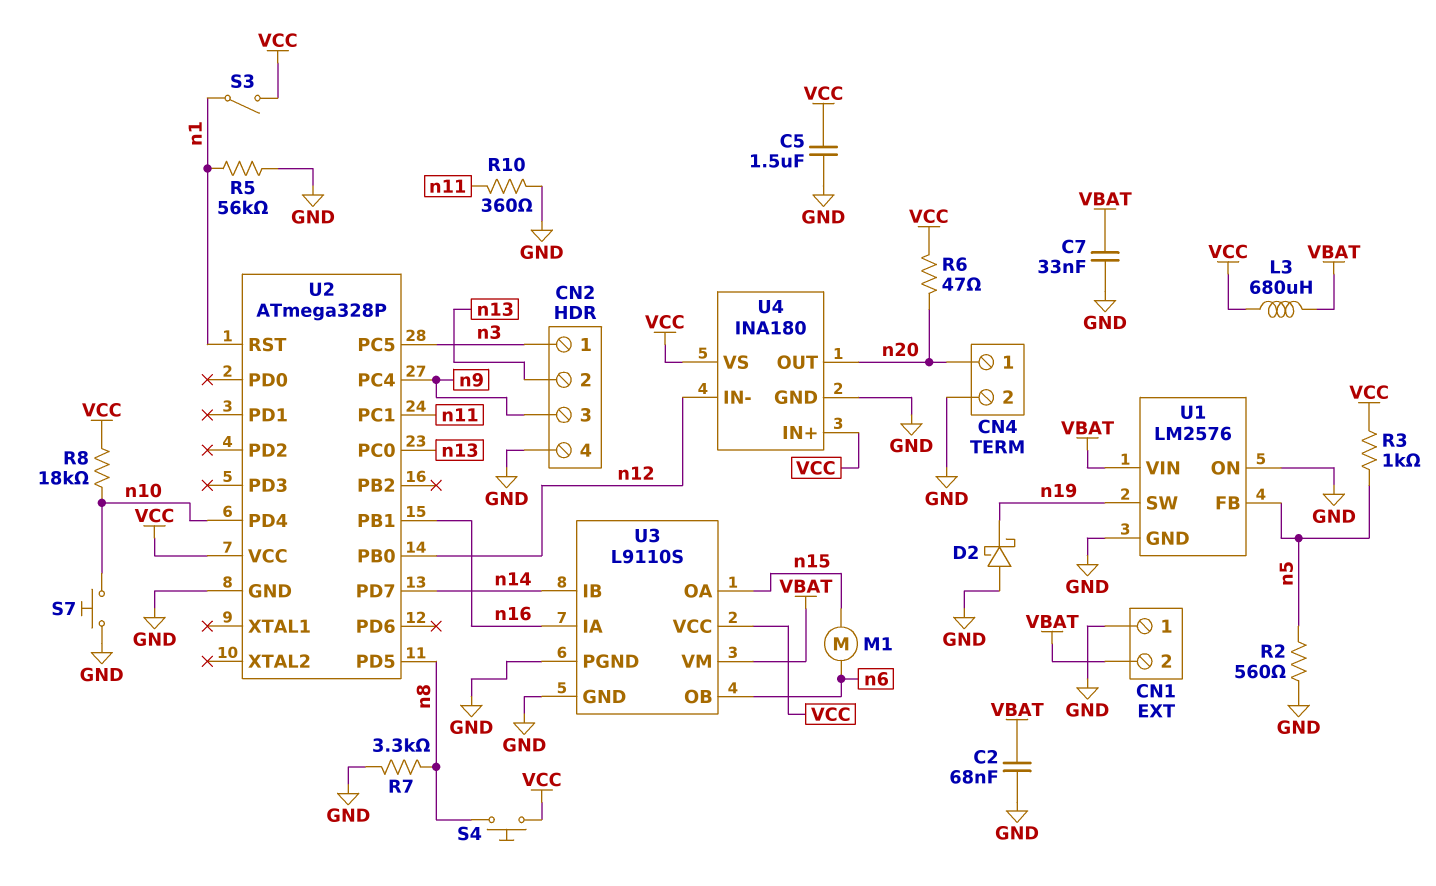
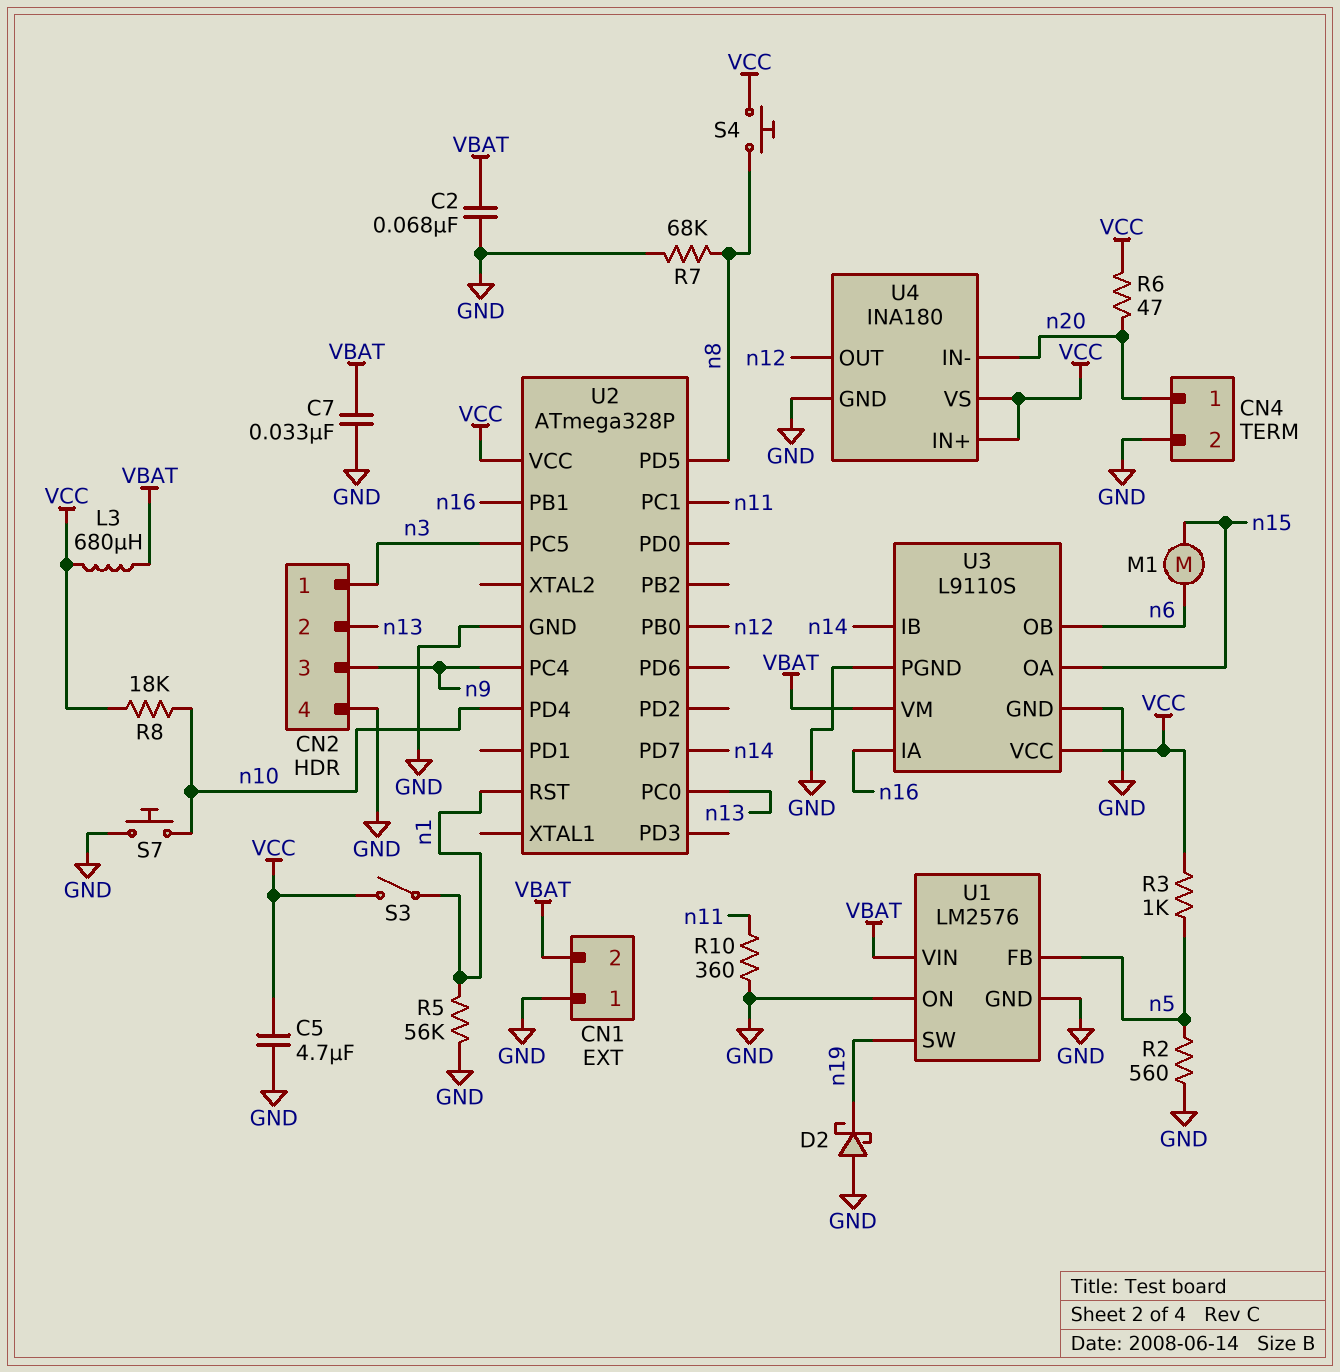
C5: 1.5uF (GND, VCC) -> 4.7uF (GND, VCC)
R7: 3.3k (GND, n8) -> 68k (GND, n8)
U4 pin IN-: n12 -> n20
U4 pin OUT: n20 -> n12

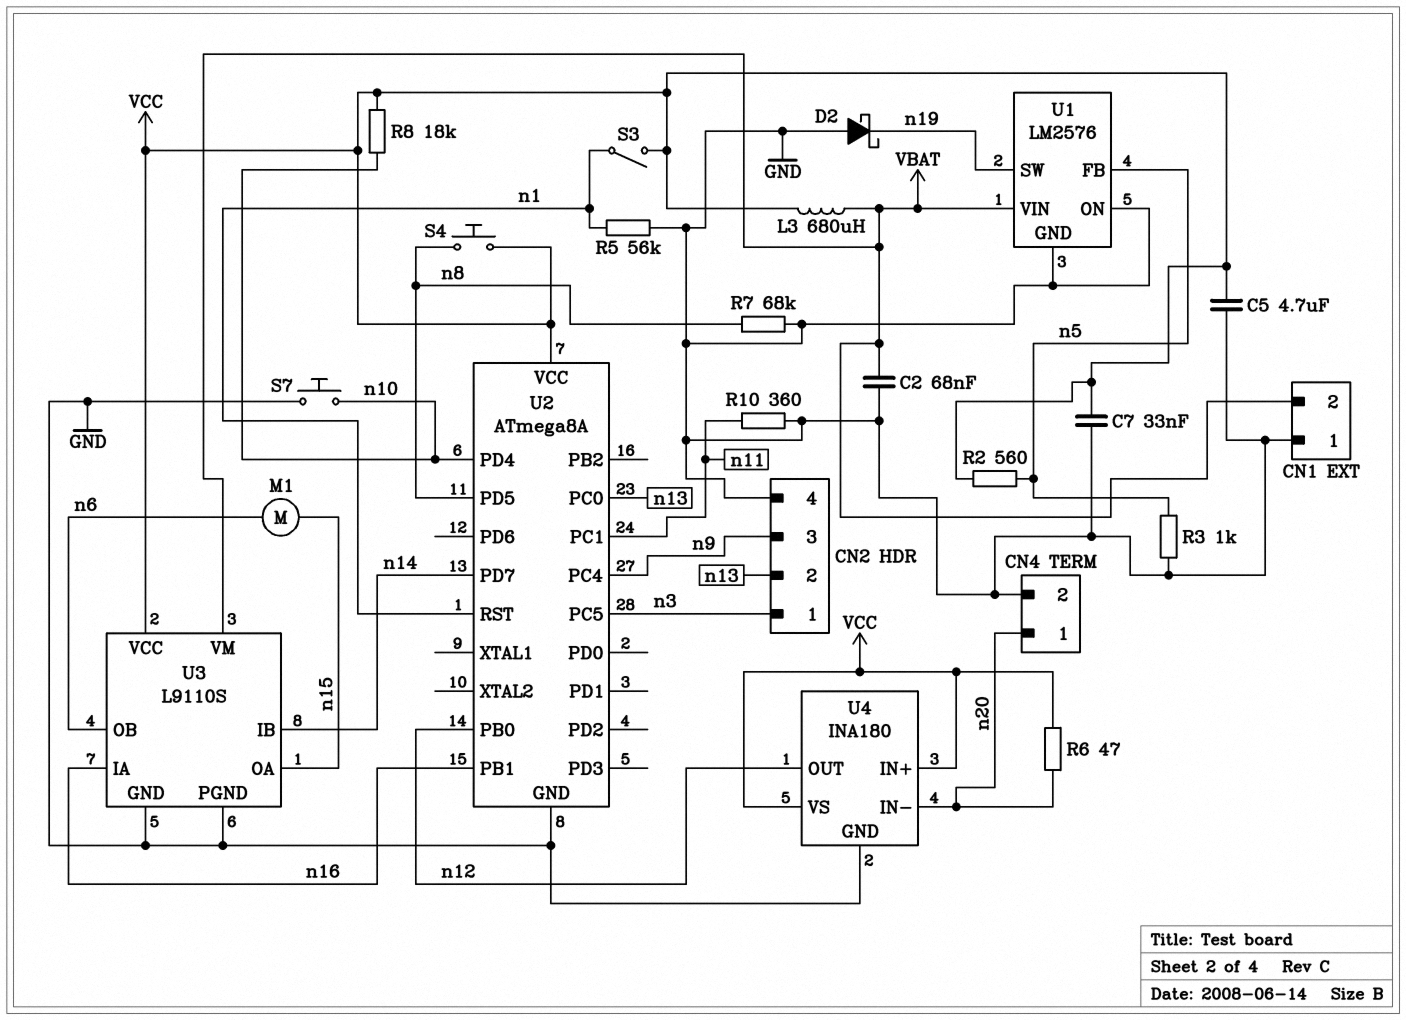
C7: 33nF (GND, VBAT) -> 33nF (GND, VCC)
R2: 560 (GND, n5) -> 560 (VCC, n5)
R3: 1k (VCC, n5) -> 1k (GND, n5)
U2: ATmega328P -> ATmega8A

